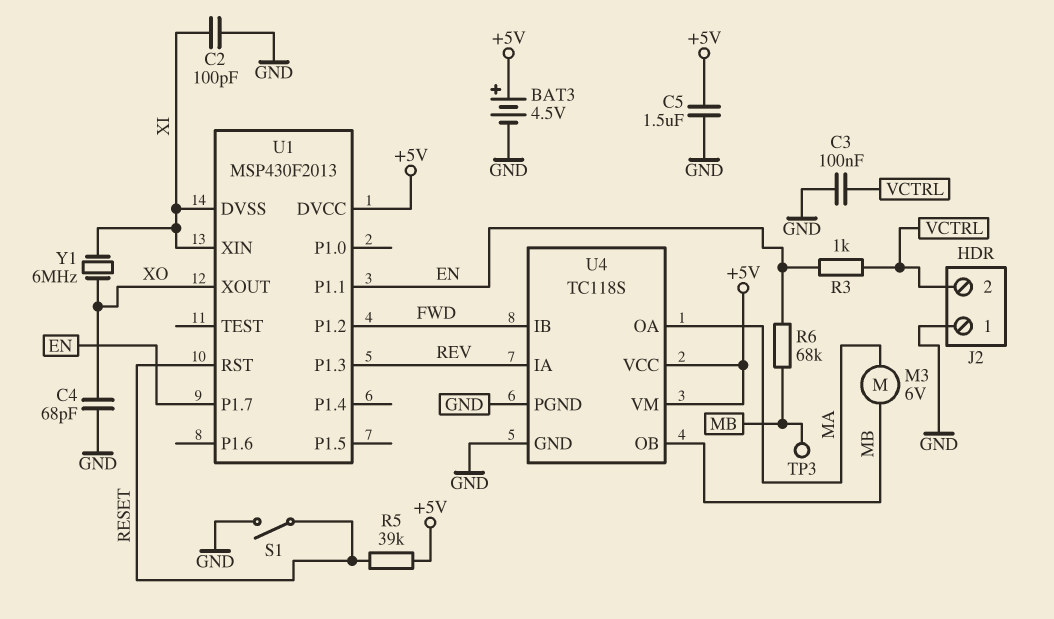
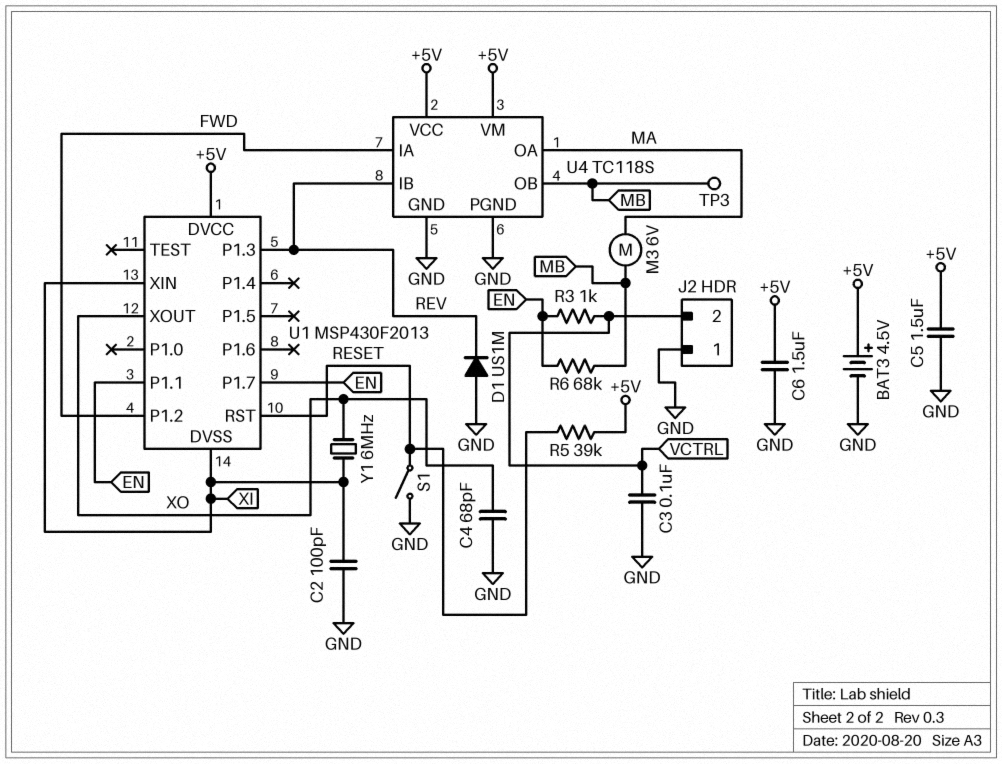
C6: none -> 1.5uF (+5V, GND)
D1: none -> diode US1M (A GND, K REV)
U4 pin IA: REV -> FWD
U4 pin IB: FWD -> REV

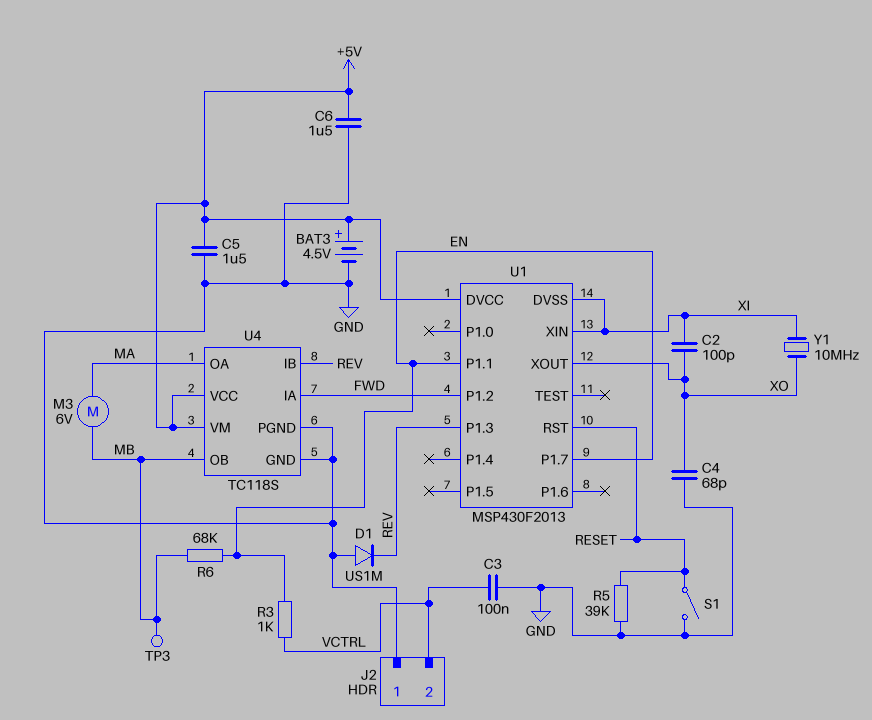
C2: 100pF (GND, XI) -> 100pF (XI, XO)
R5: 39k (+5V, RESET) -> 39k (GND, RESET)
Y1: 6MHz (XI, XO) -> 10MHz (XI, XO)

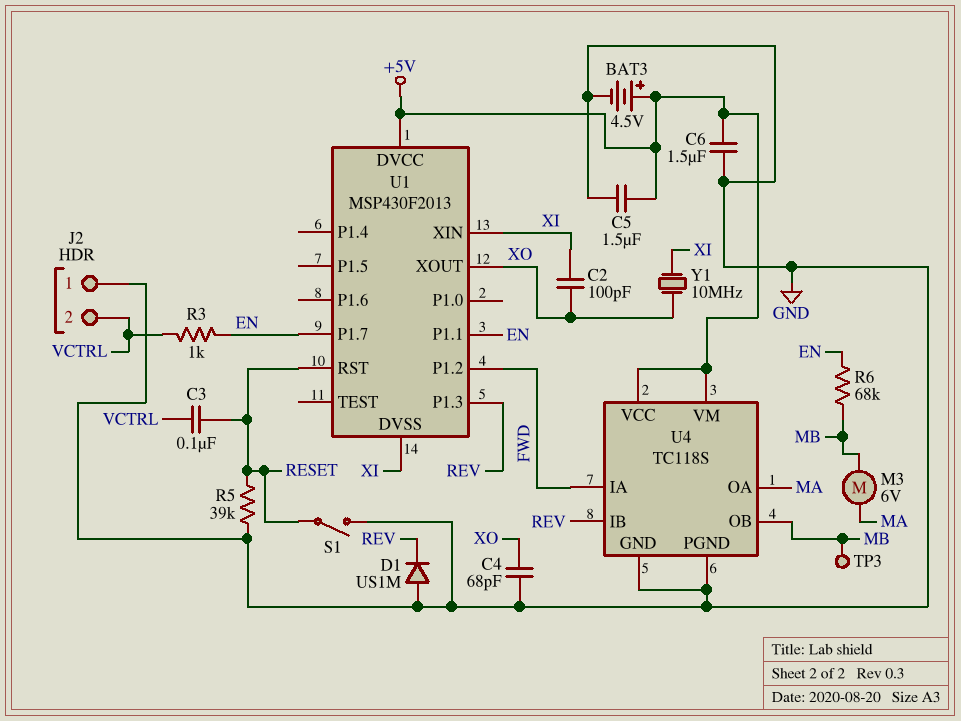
C3: 100nF (GND, VCTRL) -> 100nF (RESET, VCTRL)

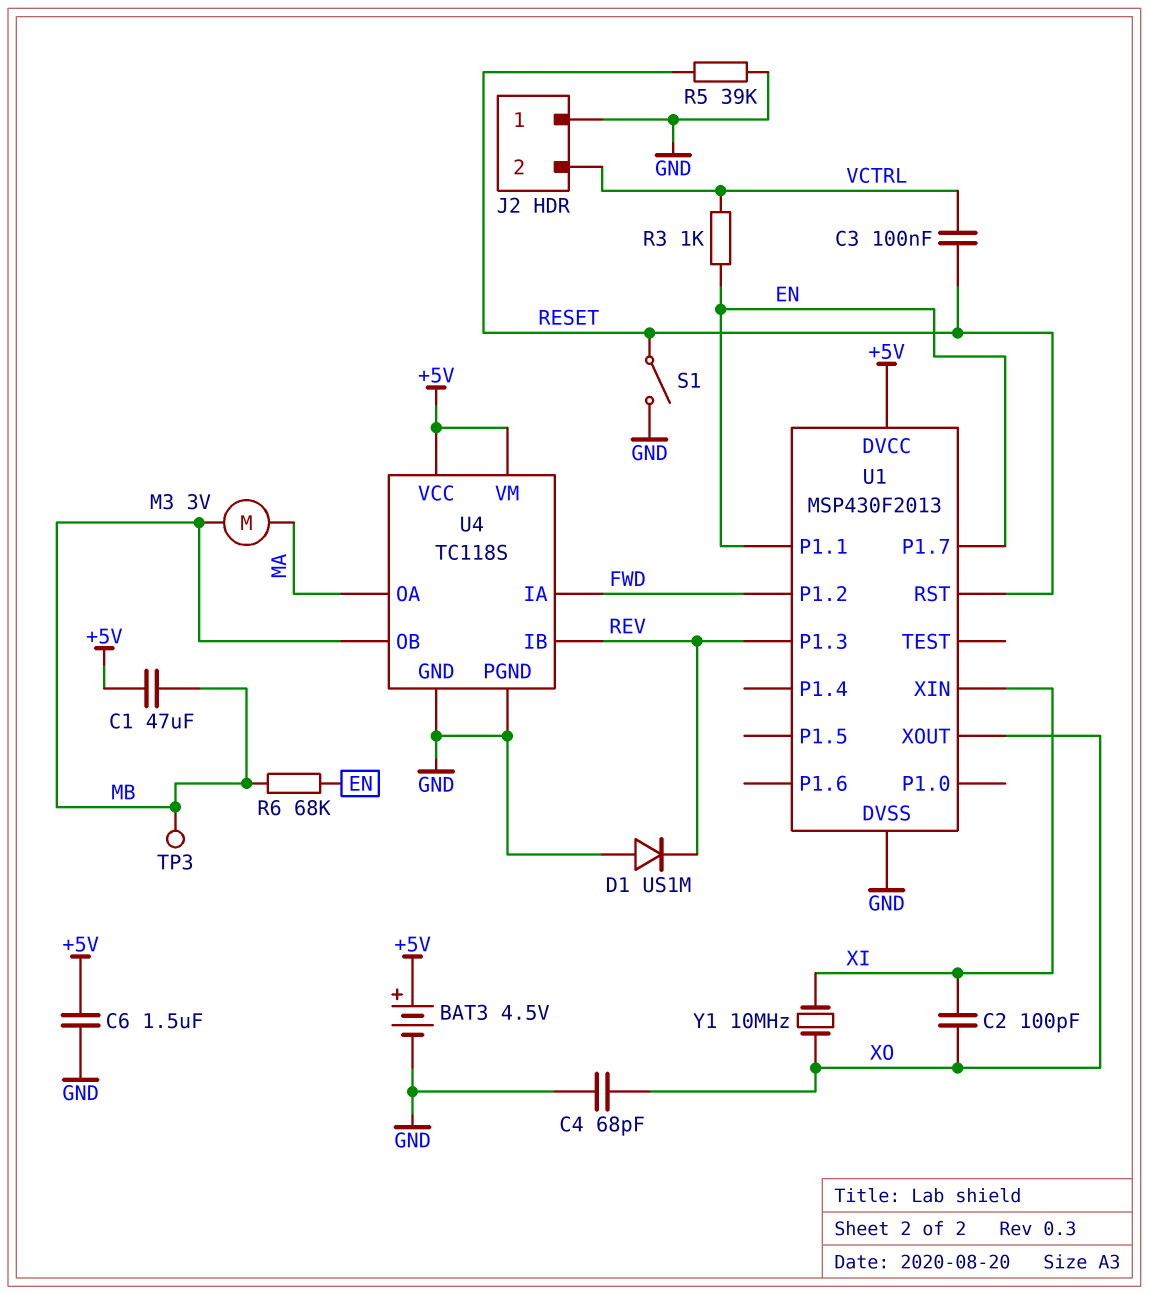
C1: none -> 47uF (+5V, MB)
C5: 1.5uF (+5V, GND) -> none
M3: motor 6V (MA, MB) -> motor 3V (MA, MB)
U1 pin DVSS: XI -> GND

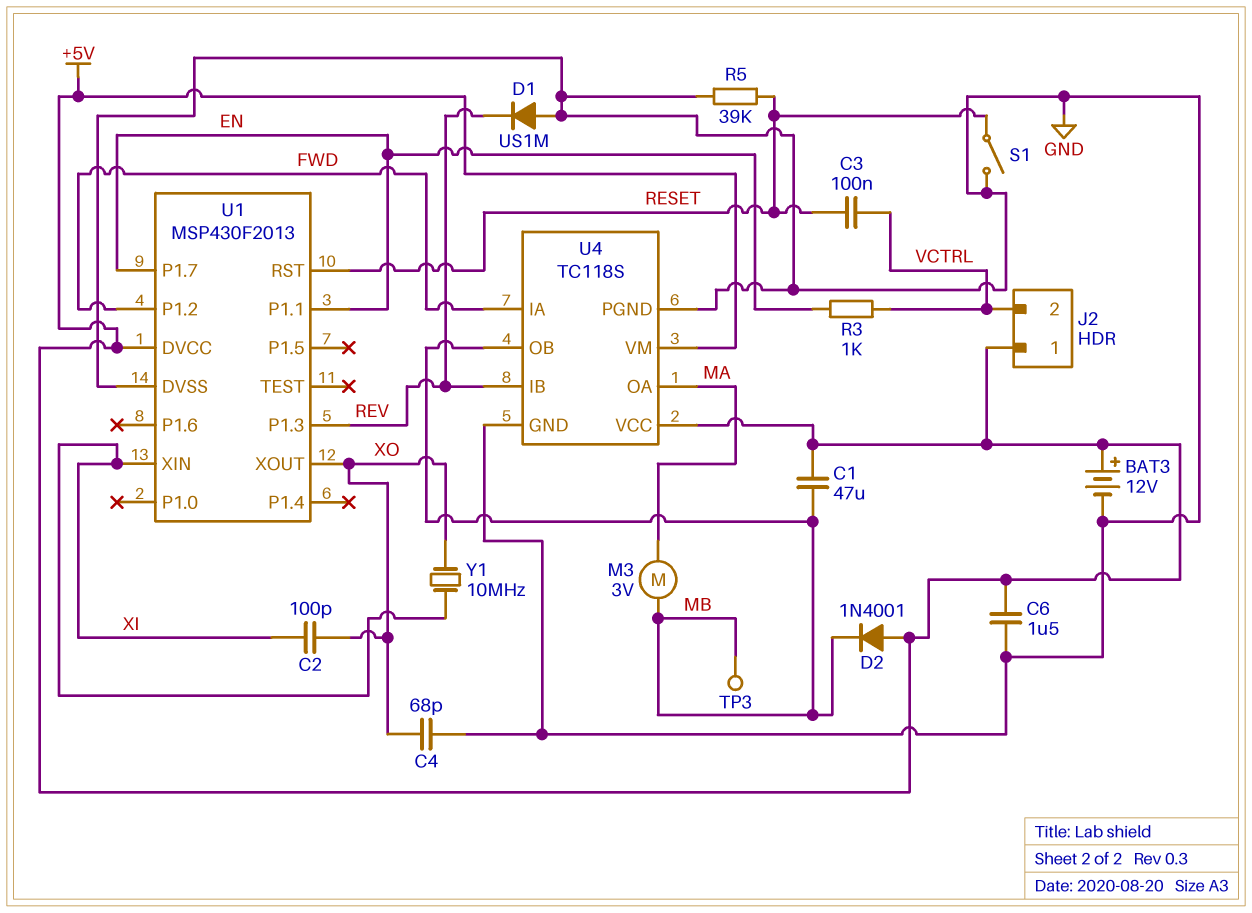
BAT3: 4.5V (plus +5V, minus GND) -> 12V (plus +5V, minus GND)
D2: none -> diode 1N4001 (A +5V, K MB)
J2 pin 1: GND -> +5V
R6: 68k (EN, MB) -> none

